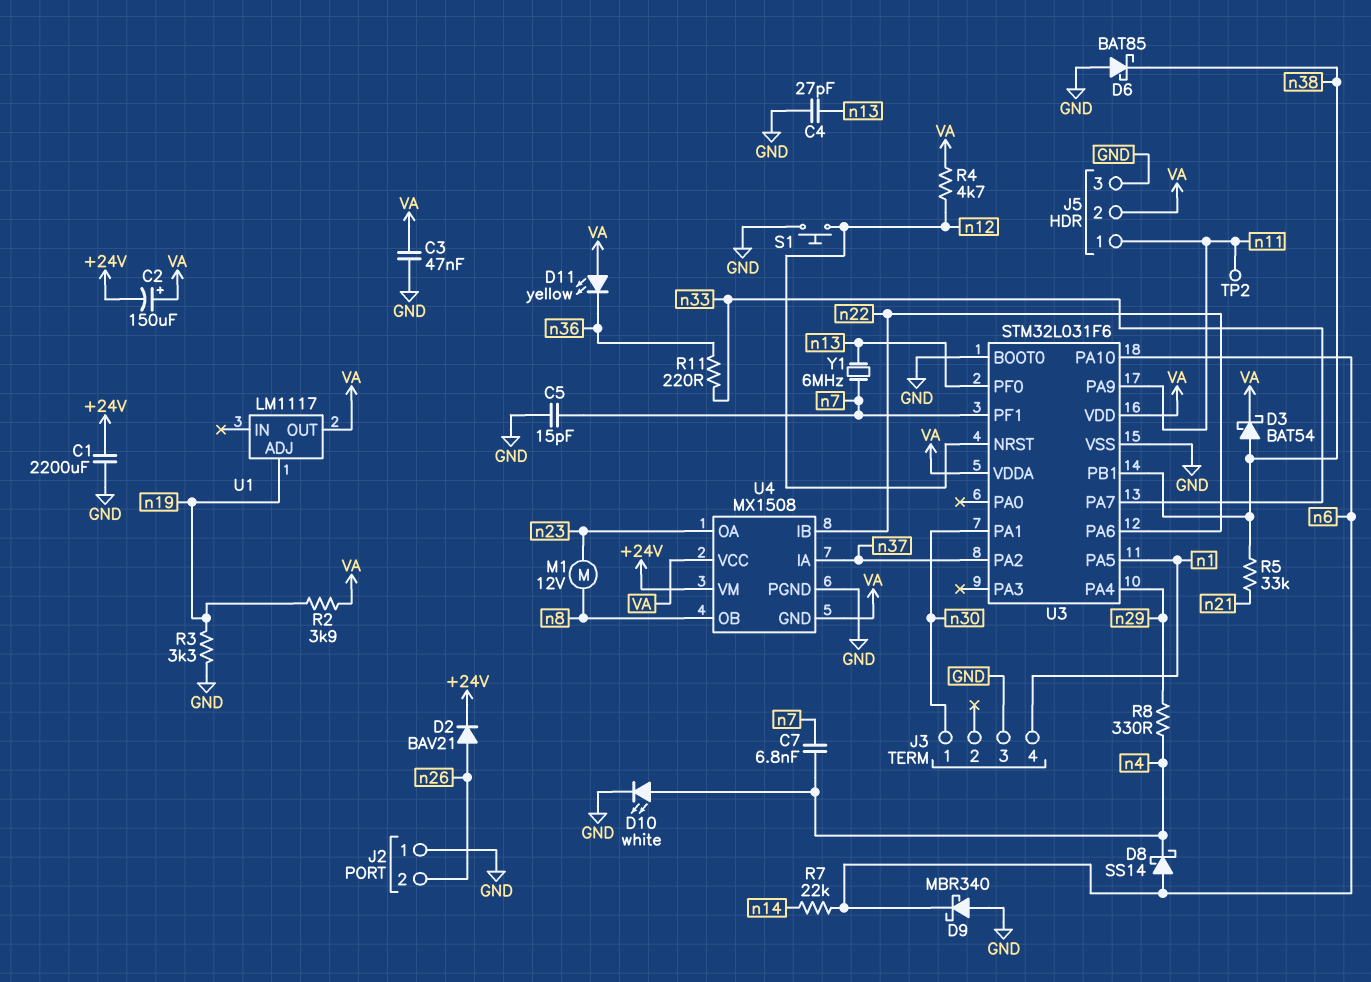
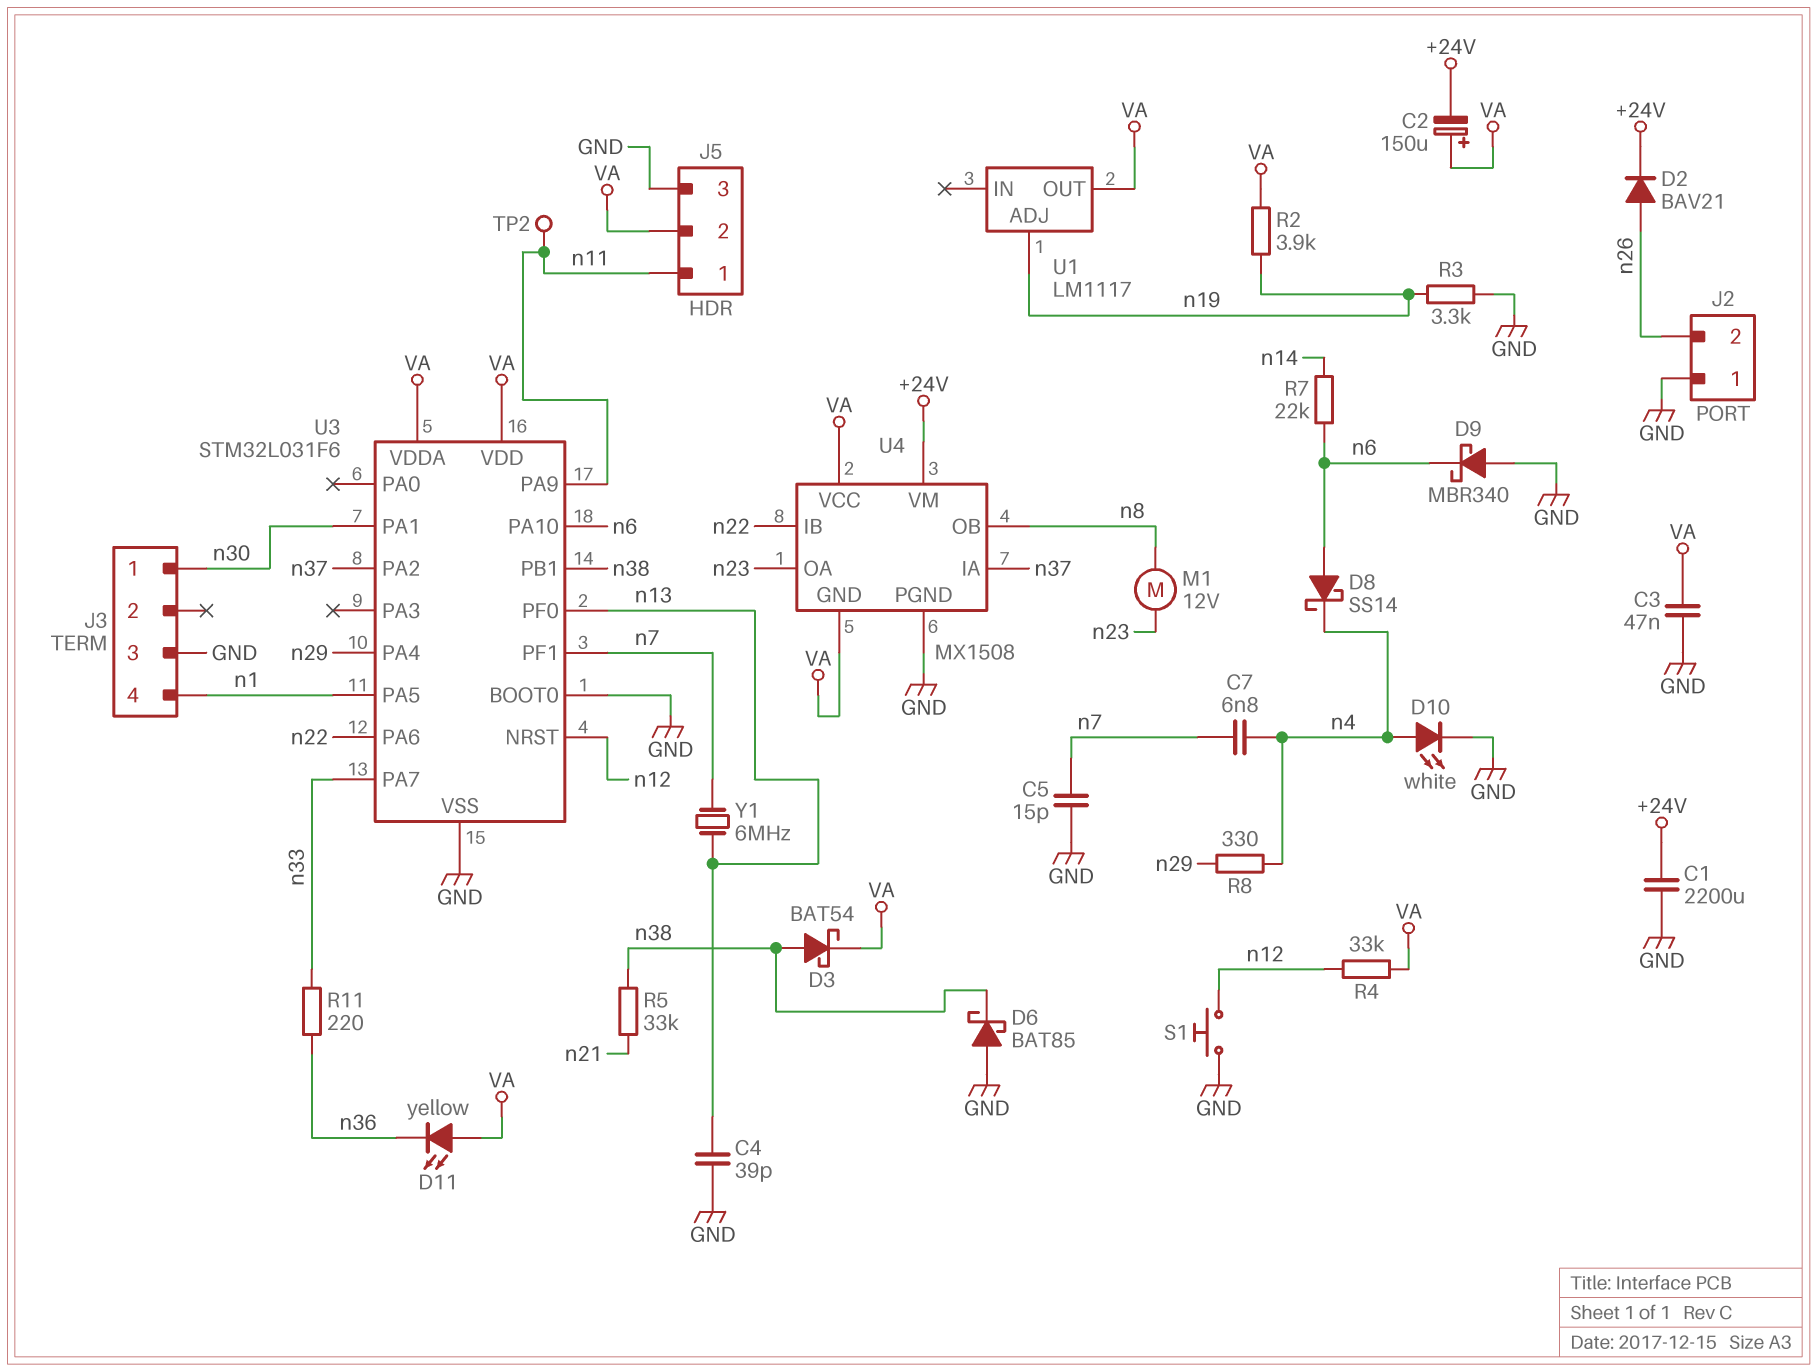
C4: 27pF (GND, n13) -> 39pF (GND, n13)
R4: 4.7k (VA, n12) -> 33k (VA, n12)

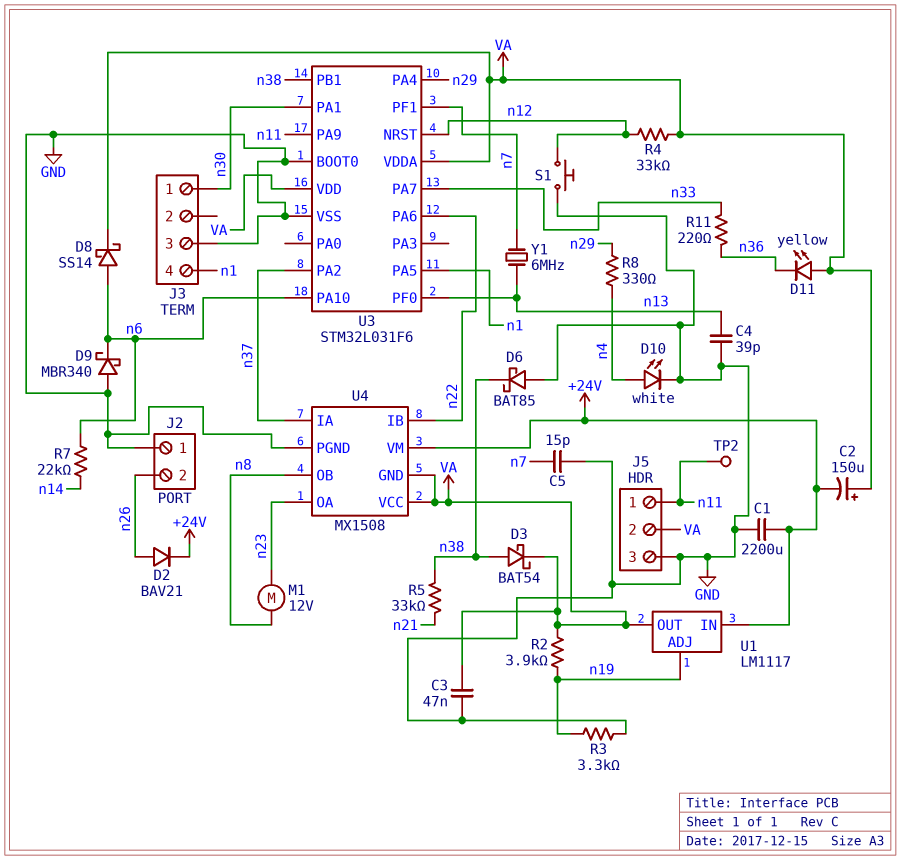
C7: 6.8nF (n4, n7) -> none
D8: schottky SS14 (A n6, K n4) -> schottky SS14 (A n6, K VA)
U1 pin IN: none -> +24V

